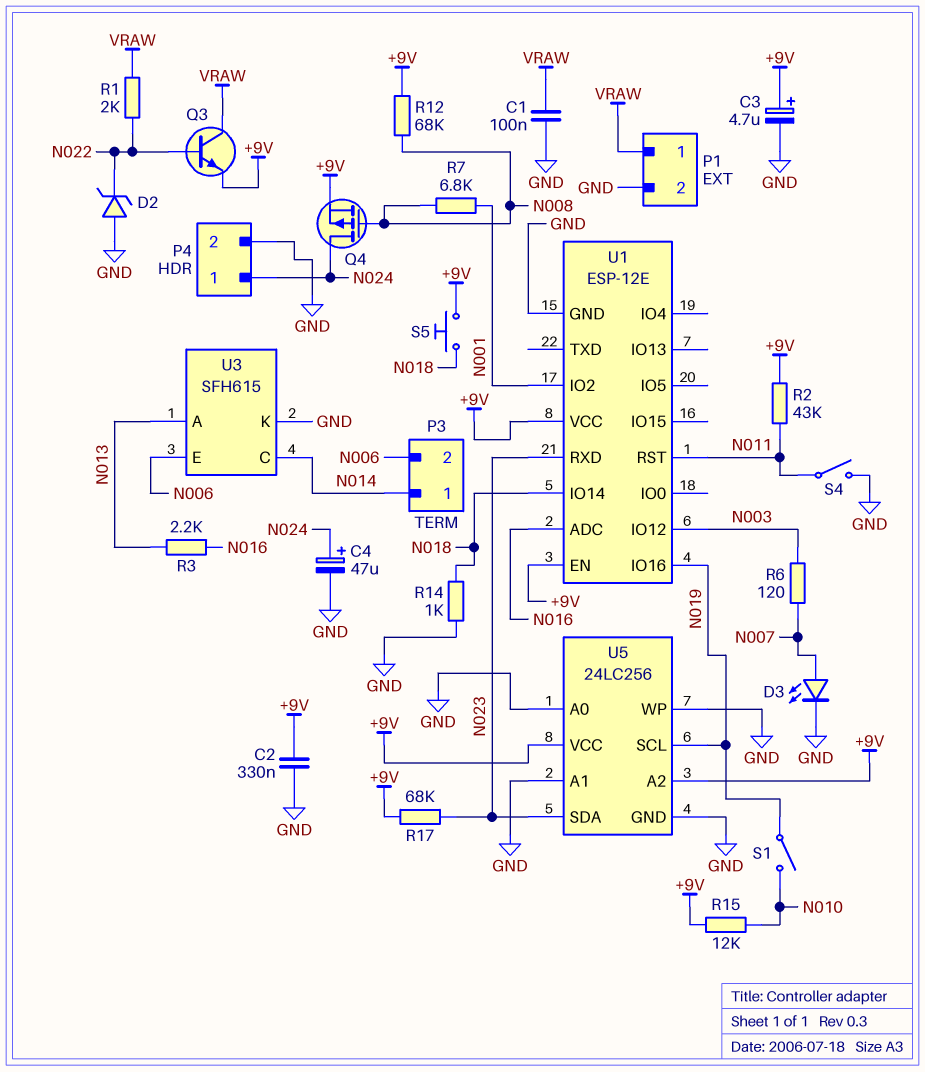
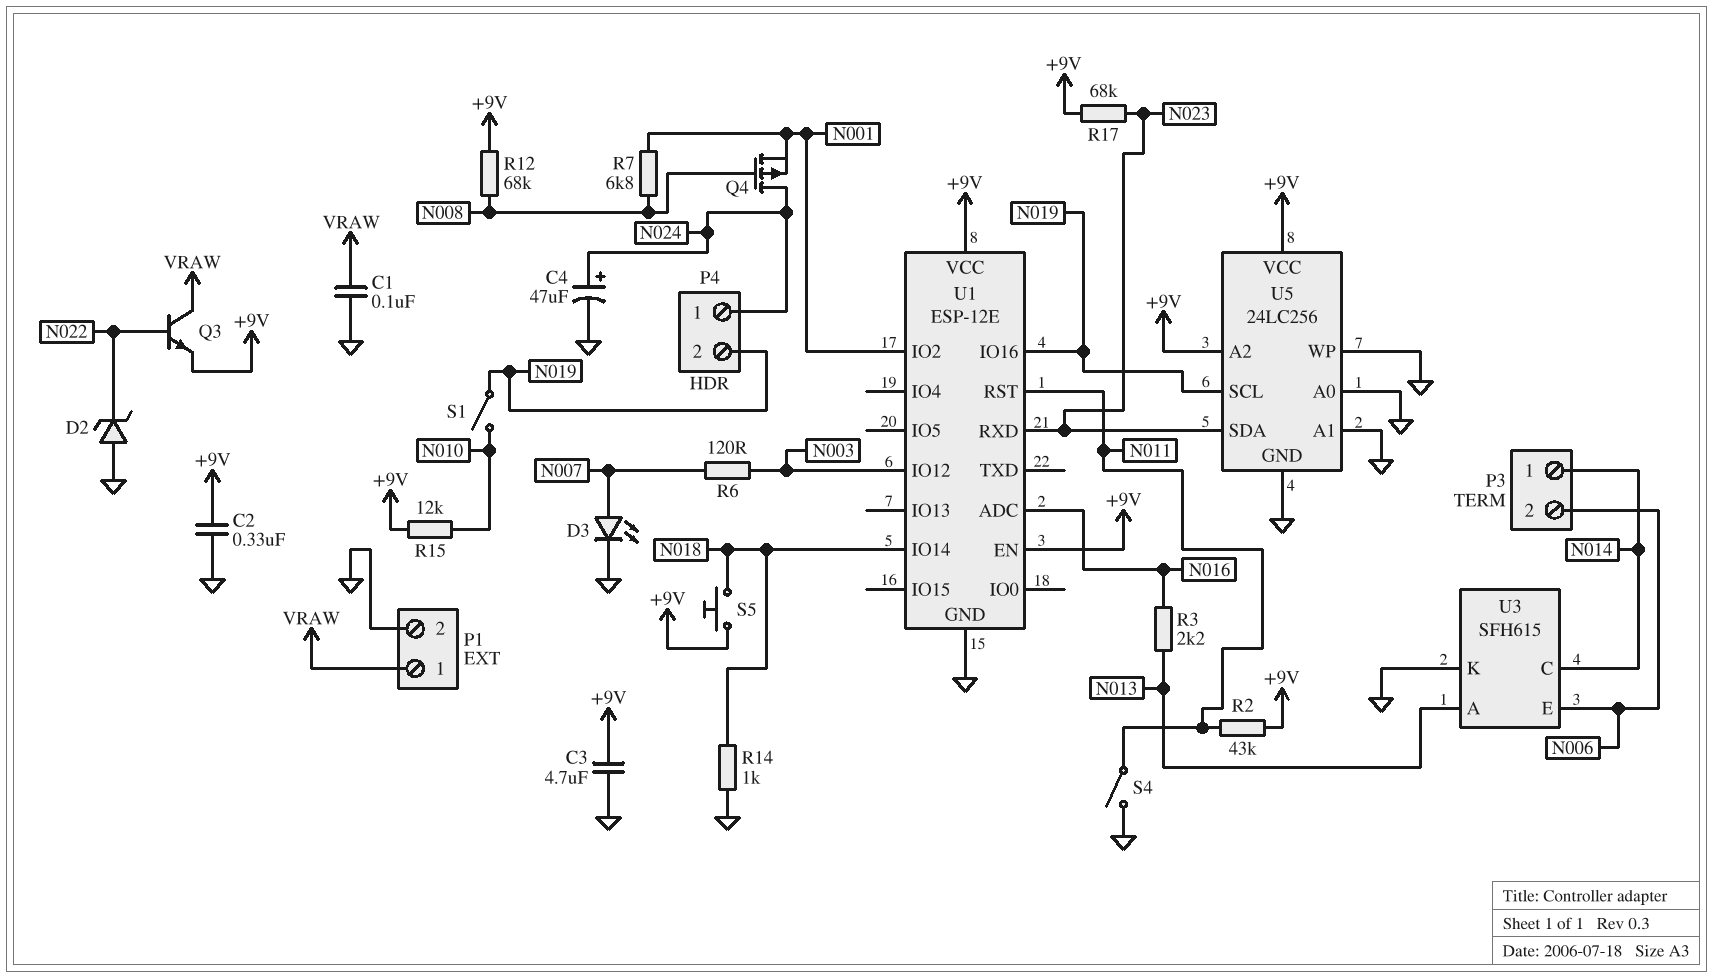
C3: 4.7uF (plus +9V, minus GND) -> 4.7uF (+9V, GND)
P4 pin 2: GND -> N019
Q4: PMOS (G N008, D N024, S +9V) -> PMOS (G N008, D N024, S N001)
R1: 2k (N022, VRAW) -> none

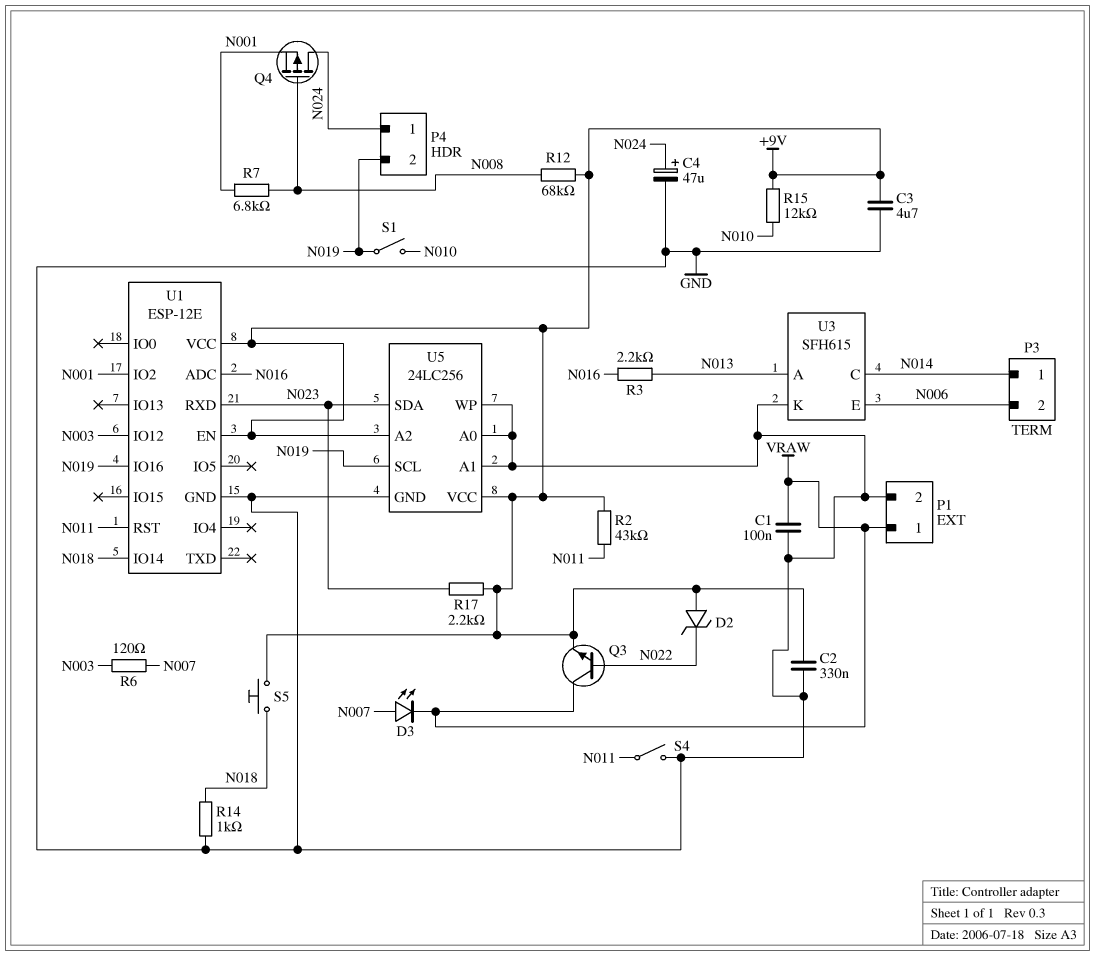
D2: zener (A GND, K N022) -> zener (A +9V, K N022)
D3: LED (A N007, K GND) -> LED (A N007, K VRAW)
R17: 68k (+9V, N023) -> 2.2k (+9V, N023)

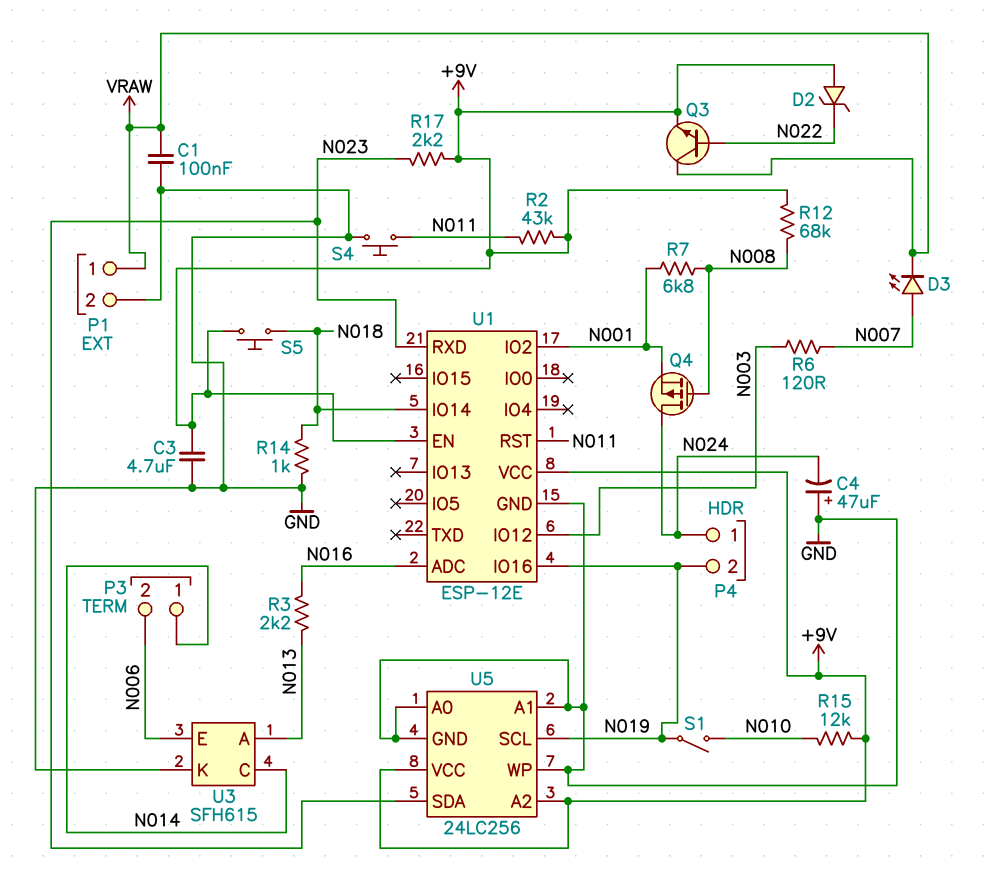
C2: 330nF (+9V, GND) -> none
C4: 47uF (plus N024, minus GND) -> 47uF (plus GND, minus N024)
S4: switch (GND, N011) -> button (GND, N011)

